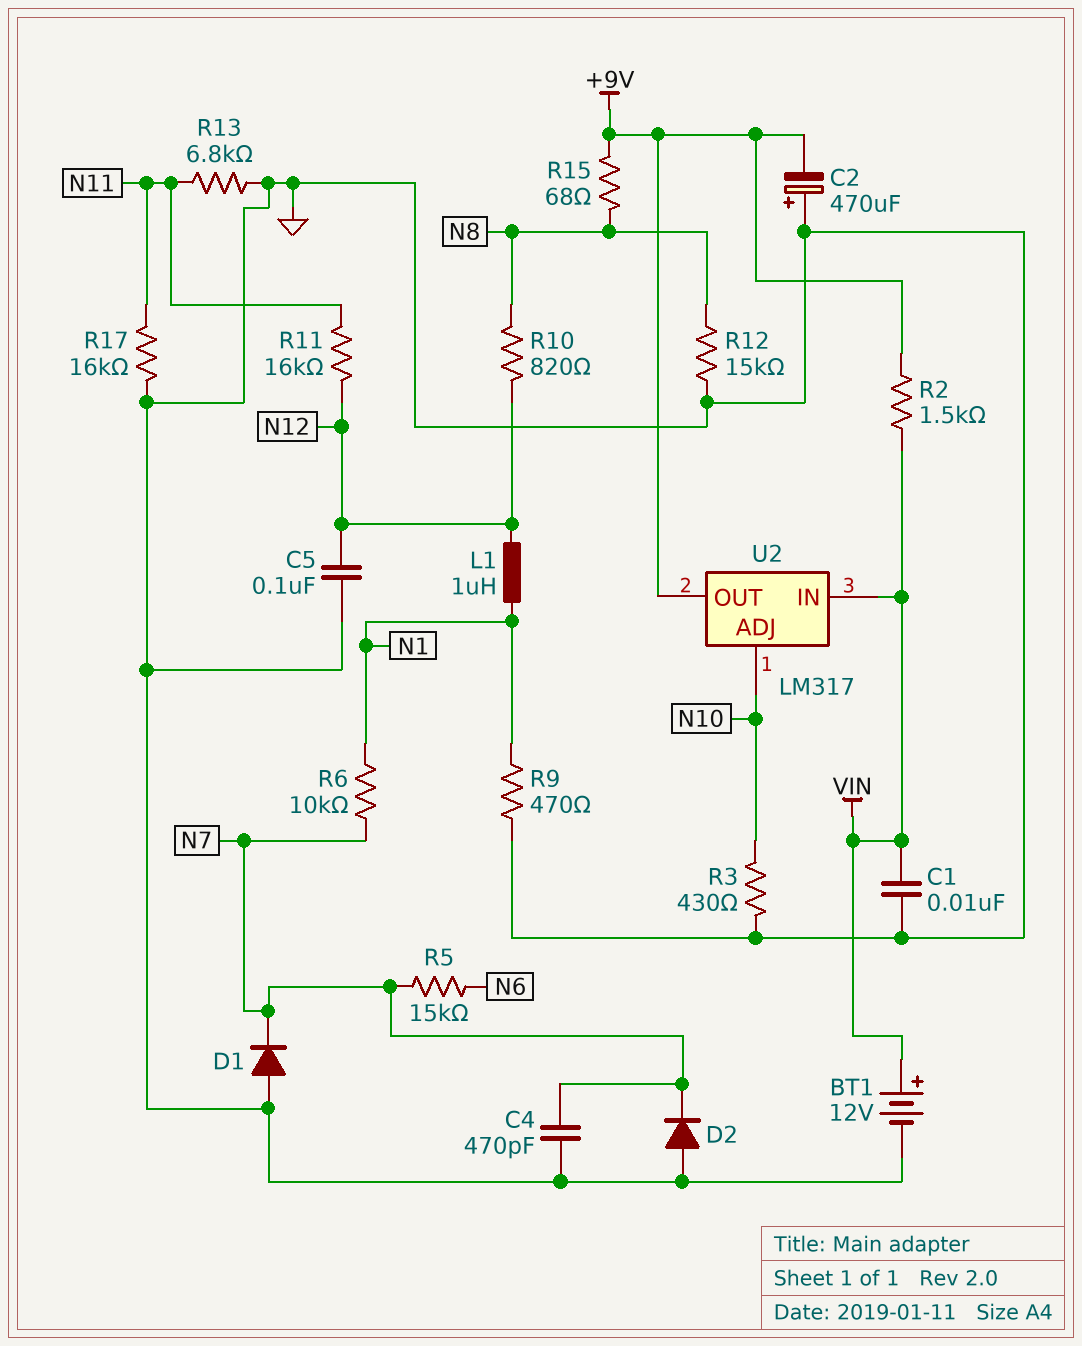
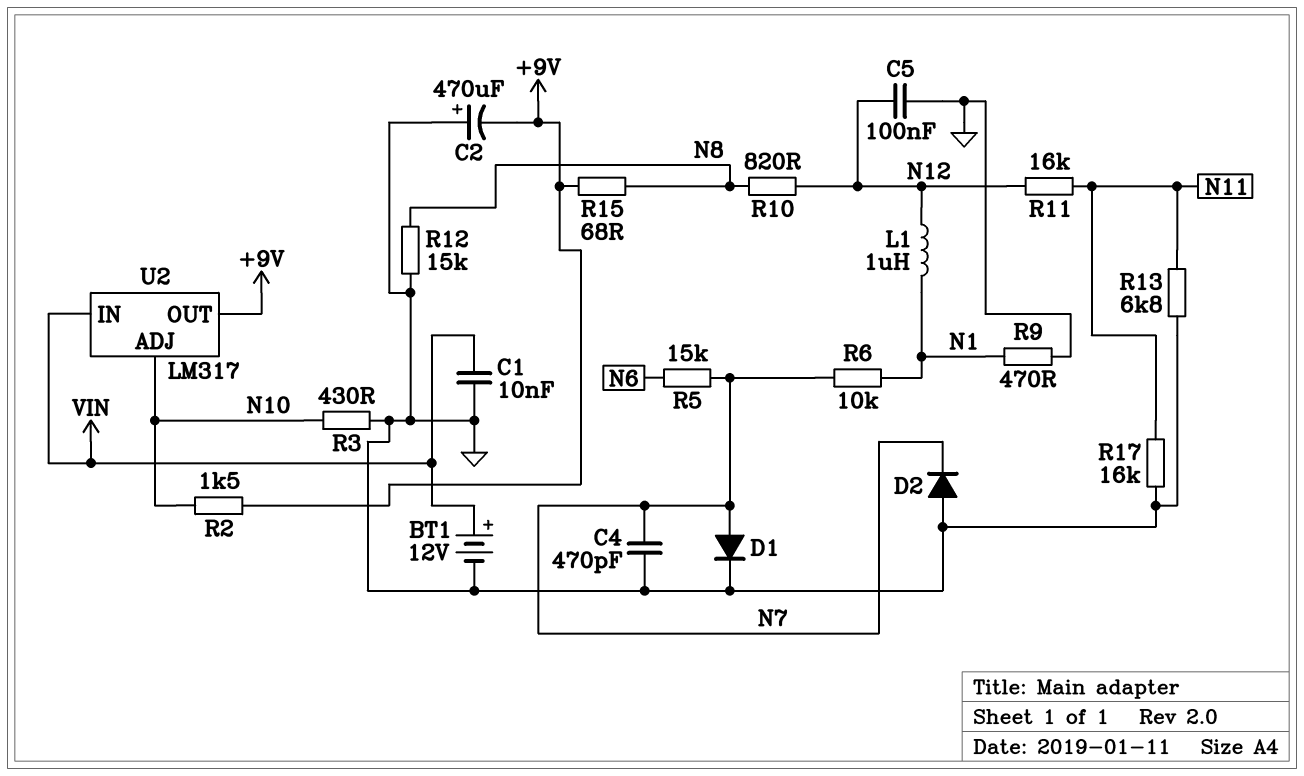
D1: diode (A GND, K N7) -> diode (A N7, K GND)
R2: 1.5k (+9V, VIN) -> 1.5k (+9V, N10)

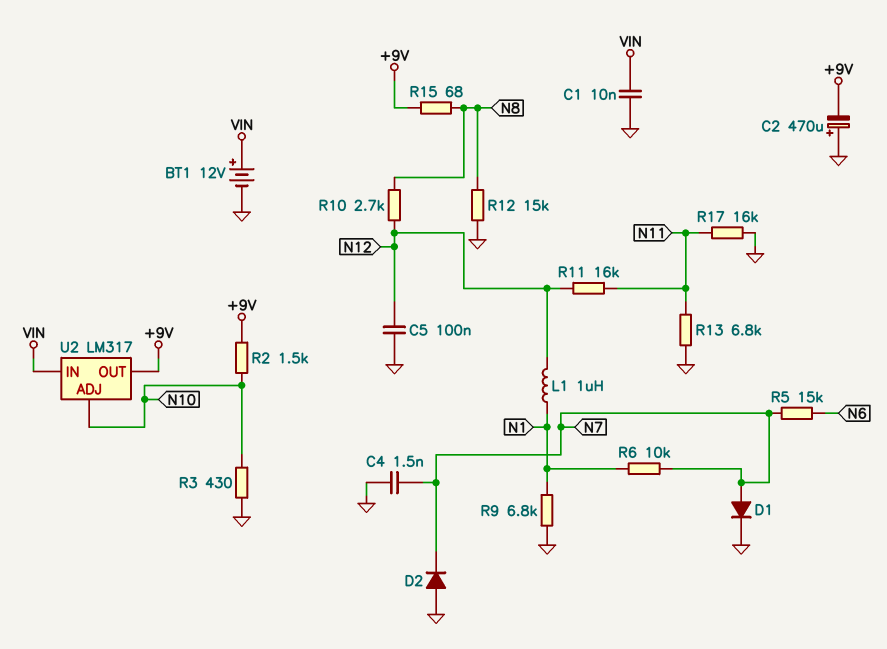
C4: 470pF (GND, N7) -> 1.5nF (GND, N7)
R9: 470 (GND, N1) -> 6.8k (GND, N1)
R10: 820 (N8, N12) -> 2.7k (N8, N12)

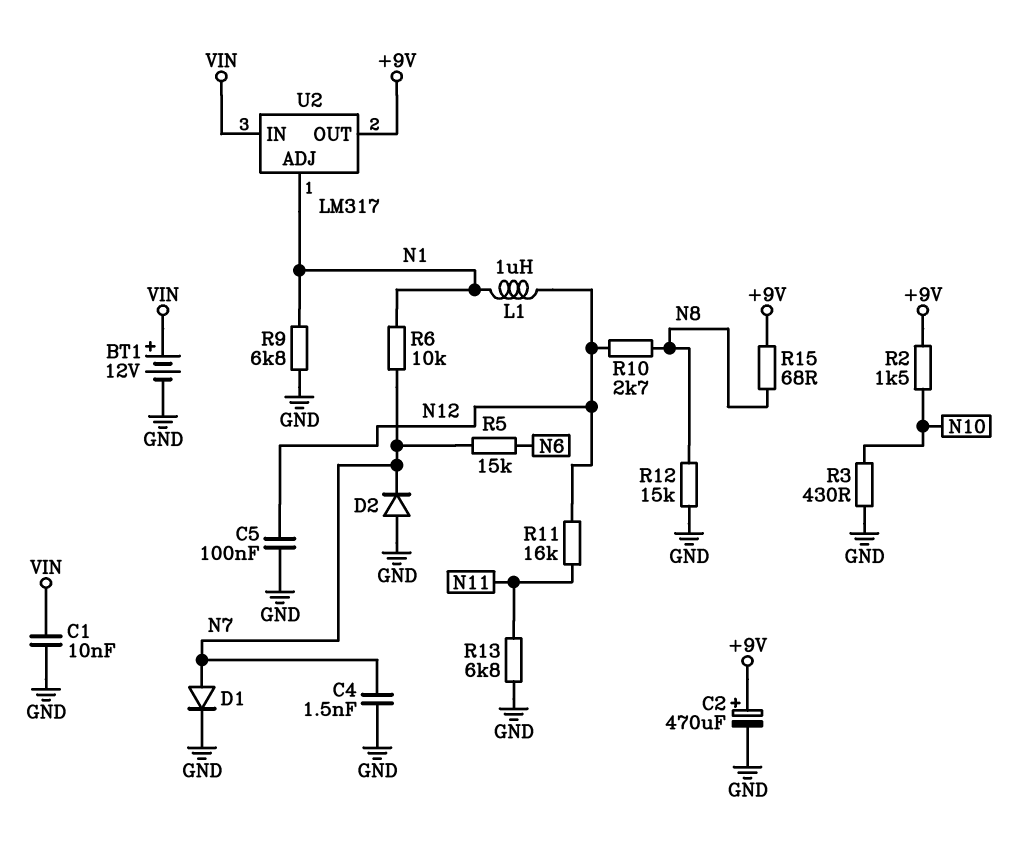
C2: 470uF (plus GND, minus +9V) -> 470uF (plus +9V, minus GND)
R17: 16k (GND, N11) -> none
U2 pin ADJ: N10 -> N1

